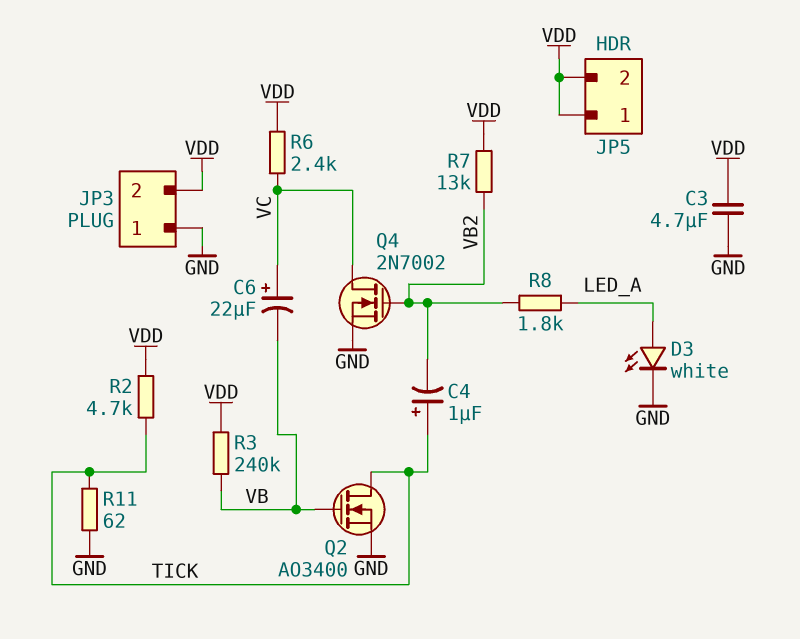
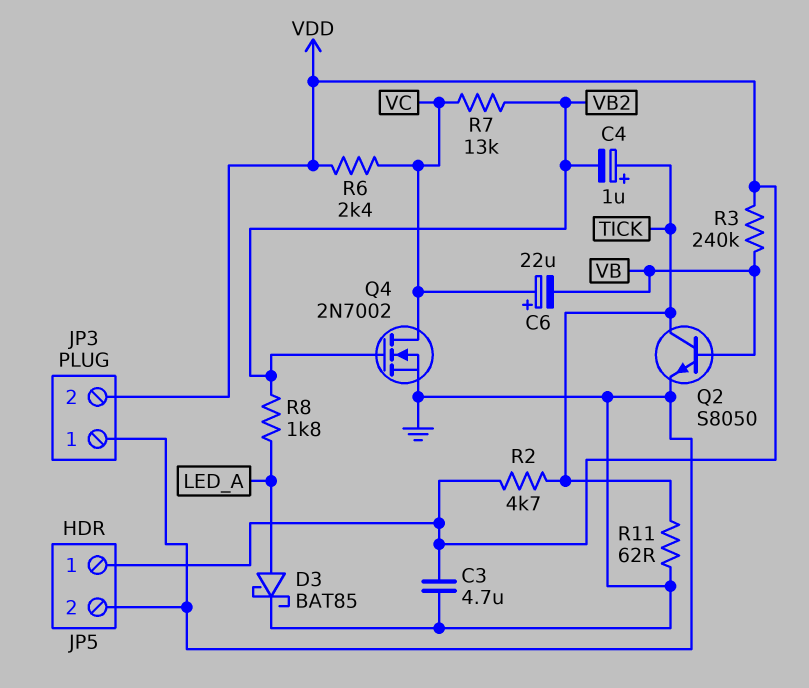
D3: LED white (A LED_A, K GND) -> schottky BAT85 (A LED_A, K GND)
JP5 pin 2: VDD -> GND
Q2: NMOS AO3400 (G VB, D TICK, S GND) -> NPN S8050 (B VB, C TICK, E GND)
R7: 13k (VB2, VDD) -> 13k (VB2, VC)

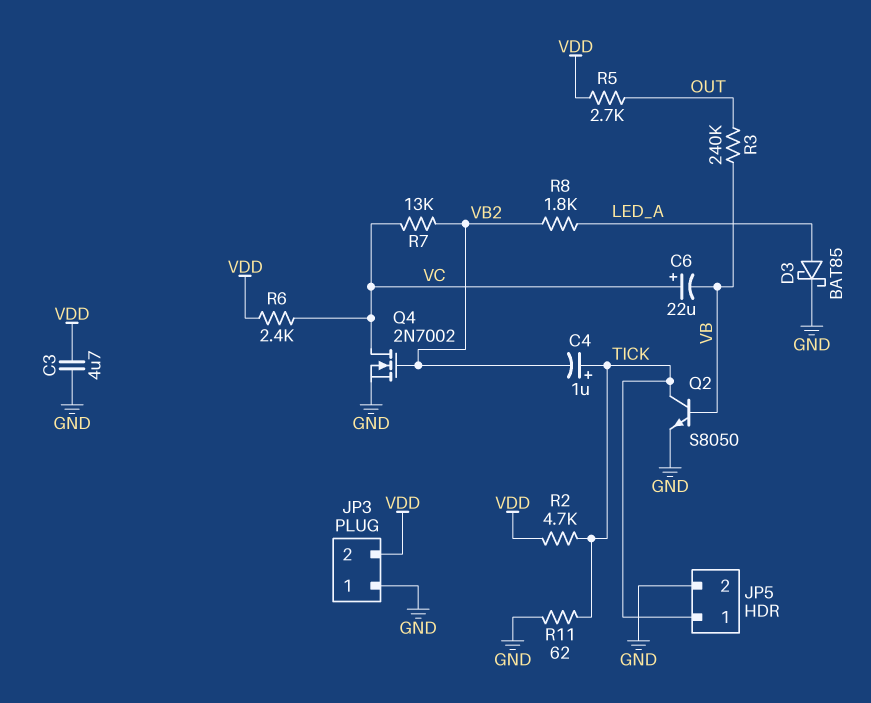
JP5 pin 1: VDD -> TICK
R3: 240k (VB, VDD) -> 240k (OUT, VB)
R5: none -> 2.7k (OUT, VDD)

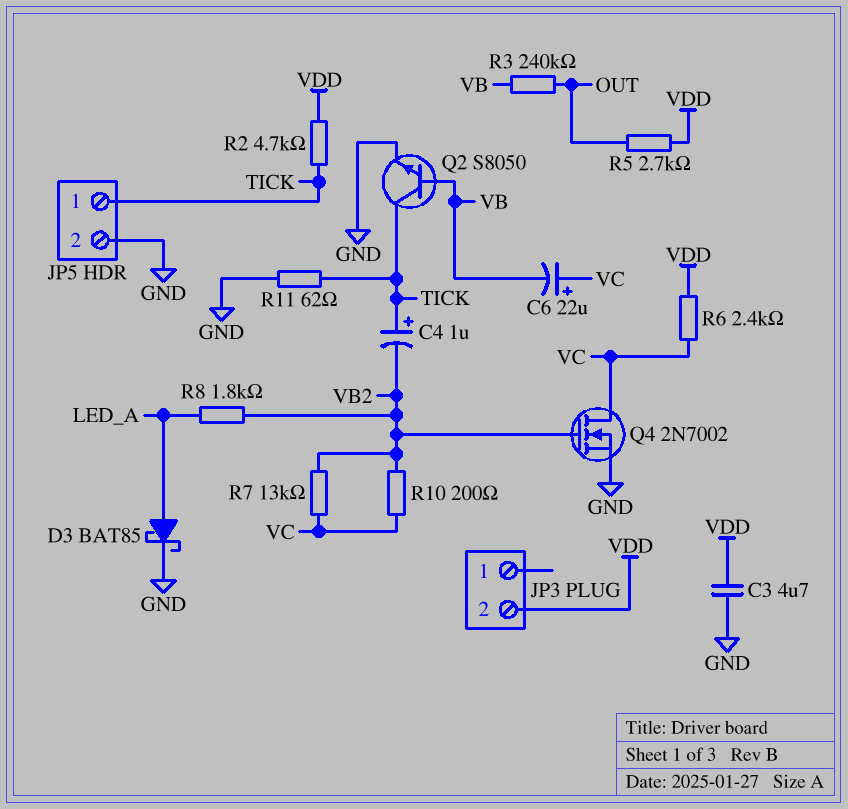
JP3 pin 1: GND -> none
R10: none -> 200 (VB2, VC)

